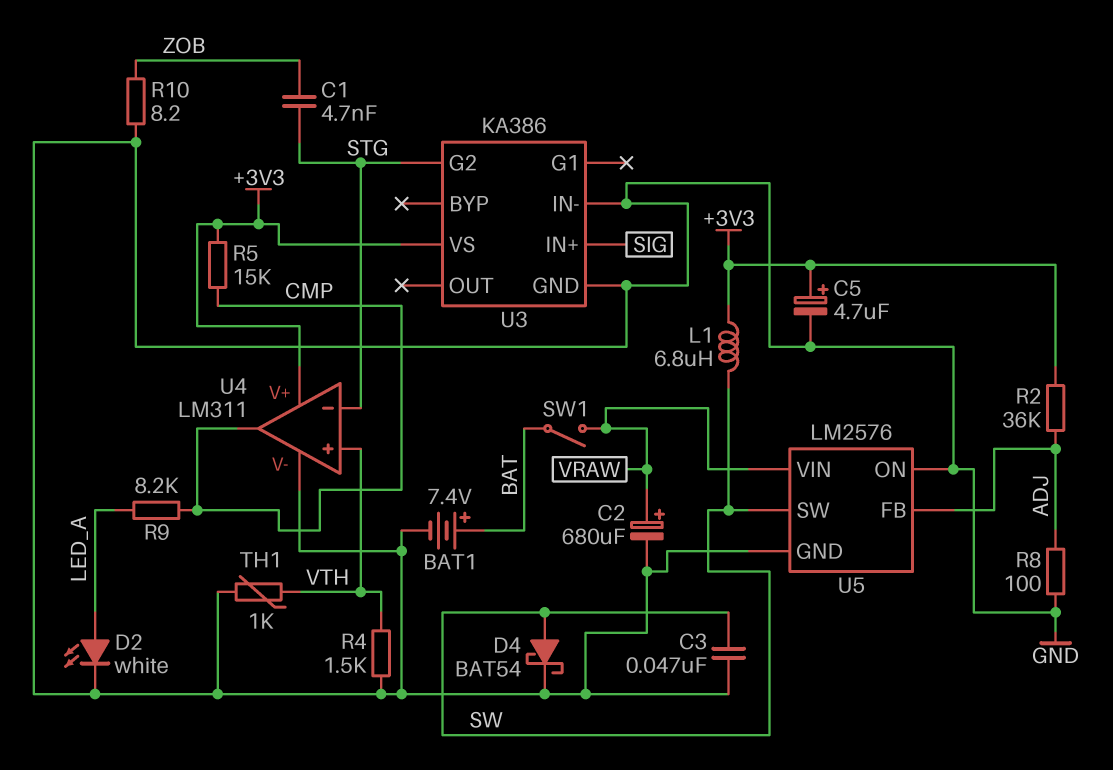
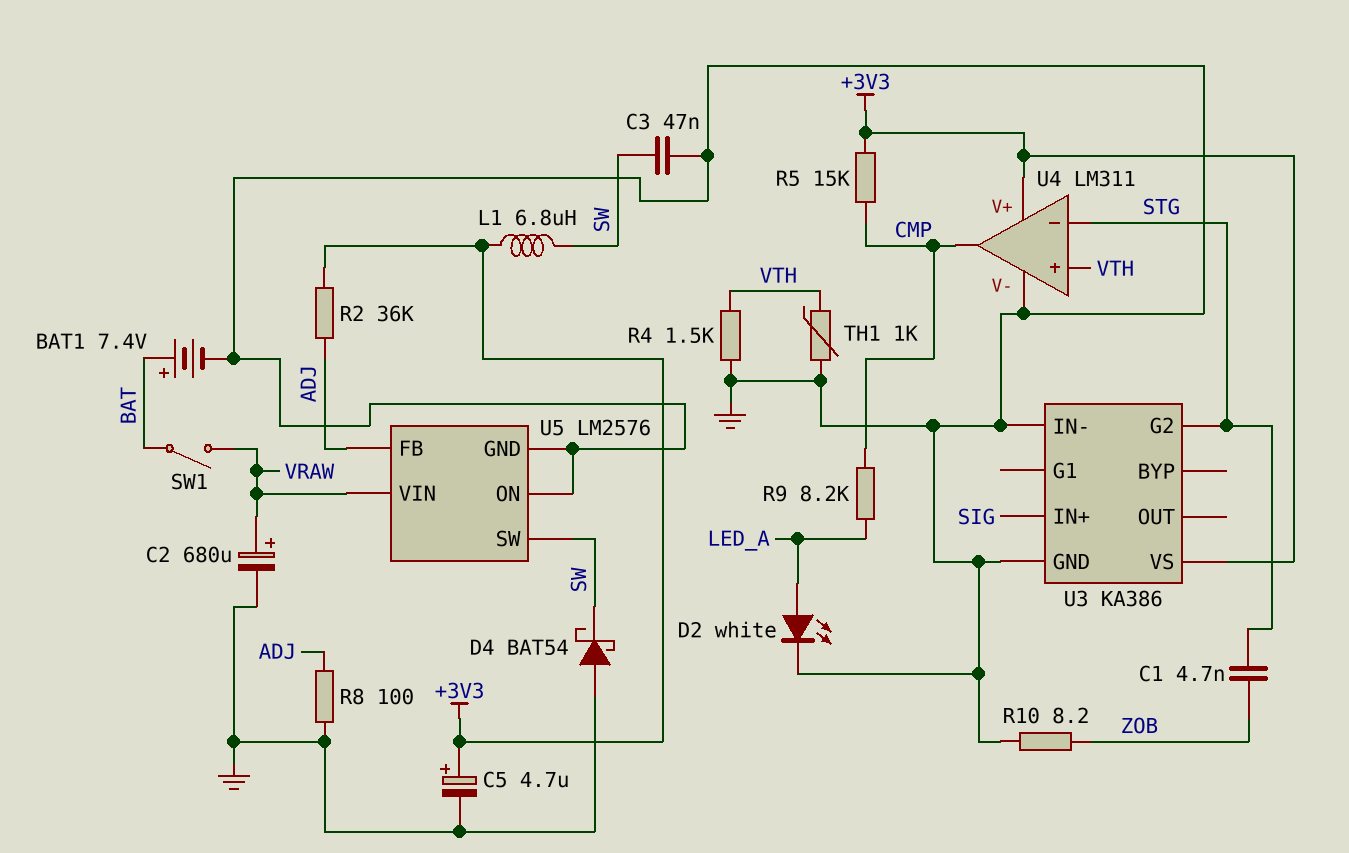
D4: schottky BAT54 (A SW, K GND) -> schottky BAT54 (A GND, K SW)

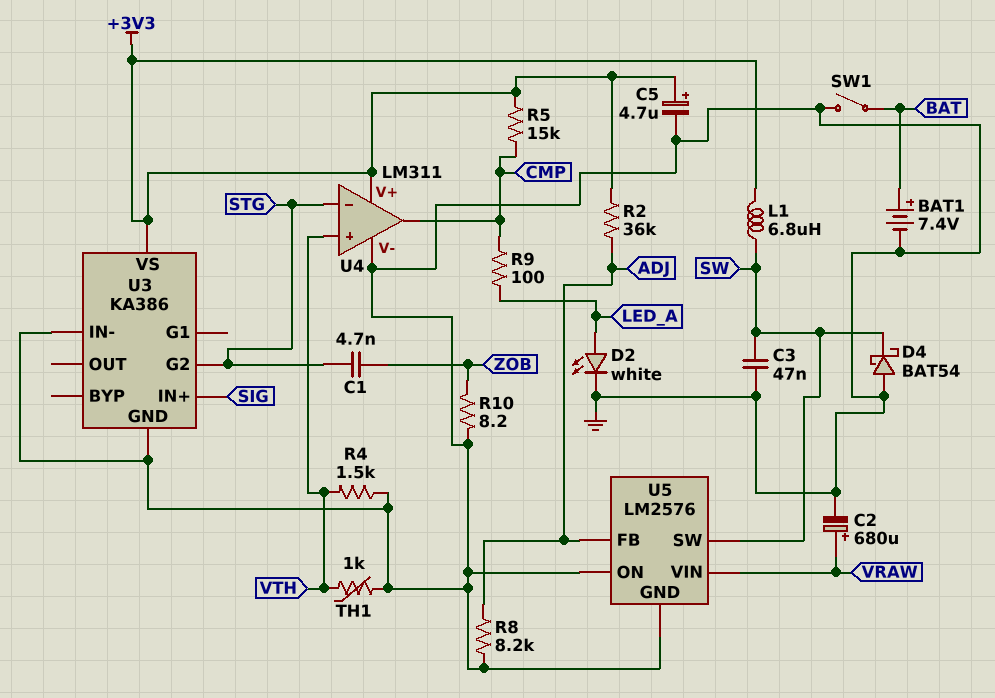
R8: 100 (ADJ, GND) -> 8.2k (ADJ, GND)
R9: 8.2k (CMP, LED_A) -> 100 (CMP, LED_A)
SW1: switch (BAT, VRAW) -> switch (BAT, GND)

